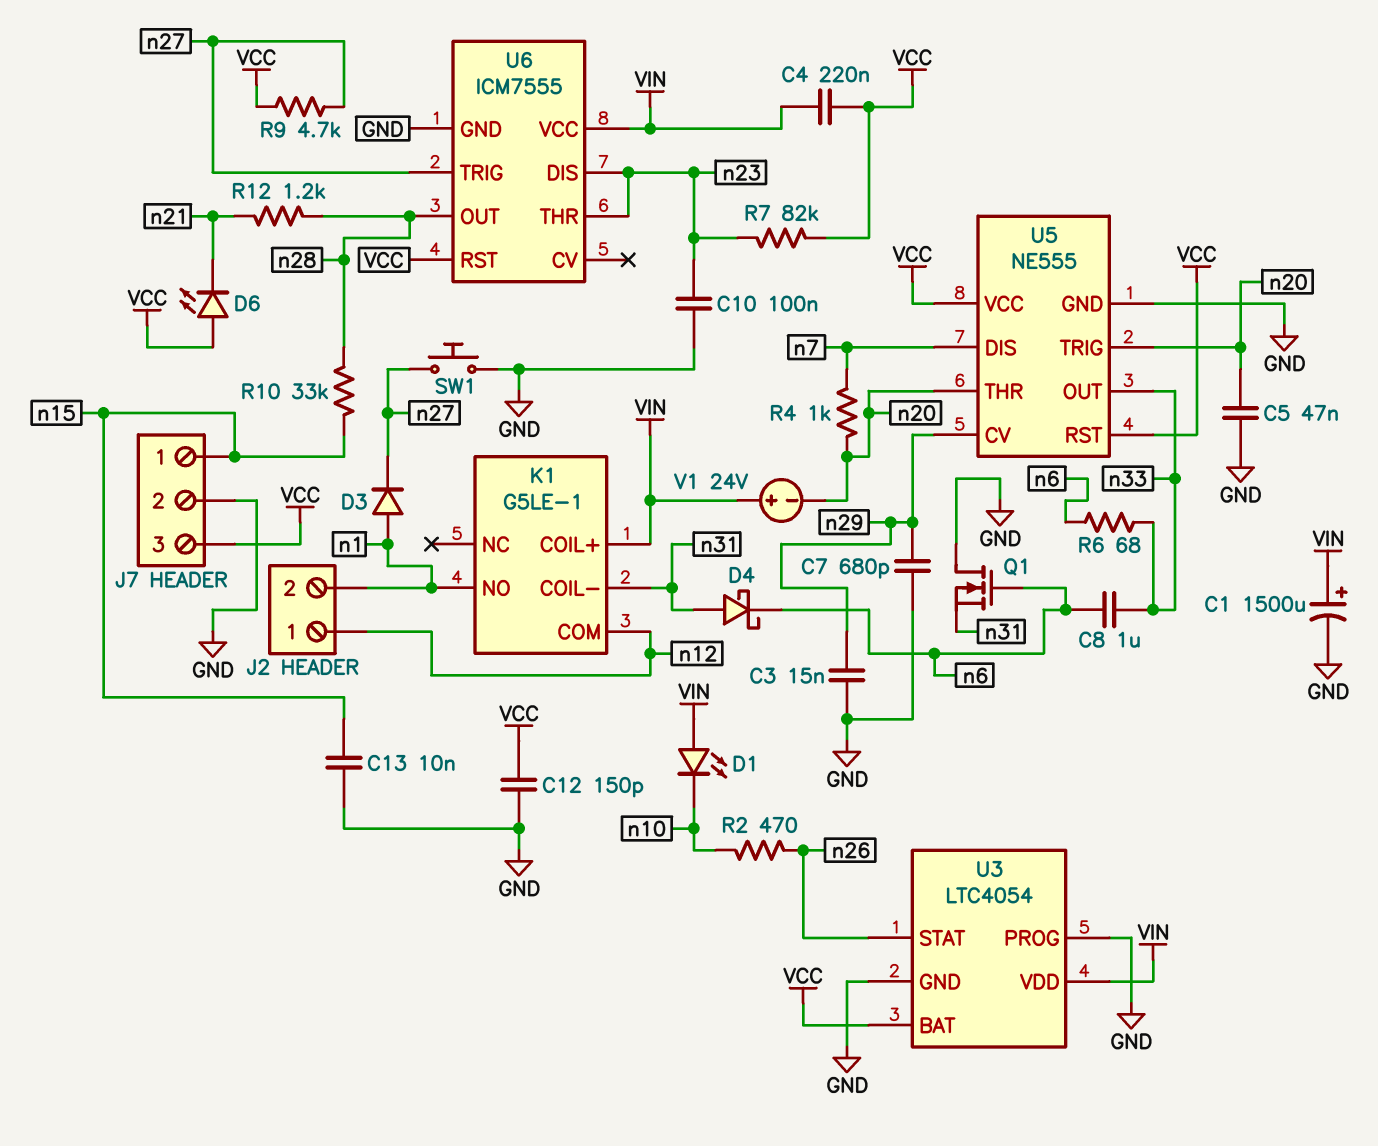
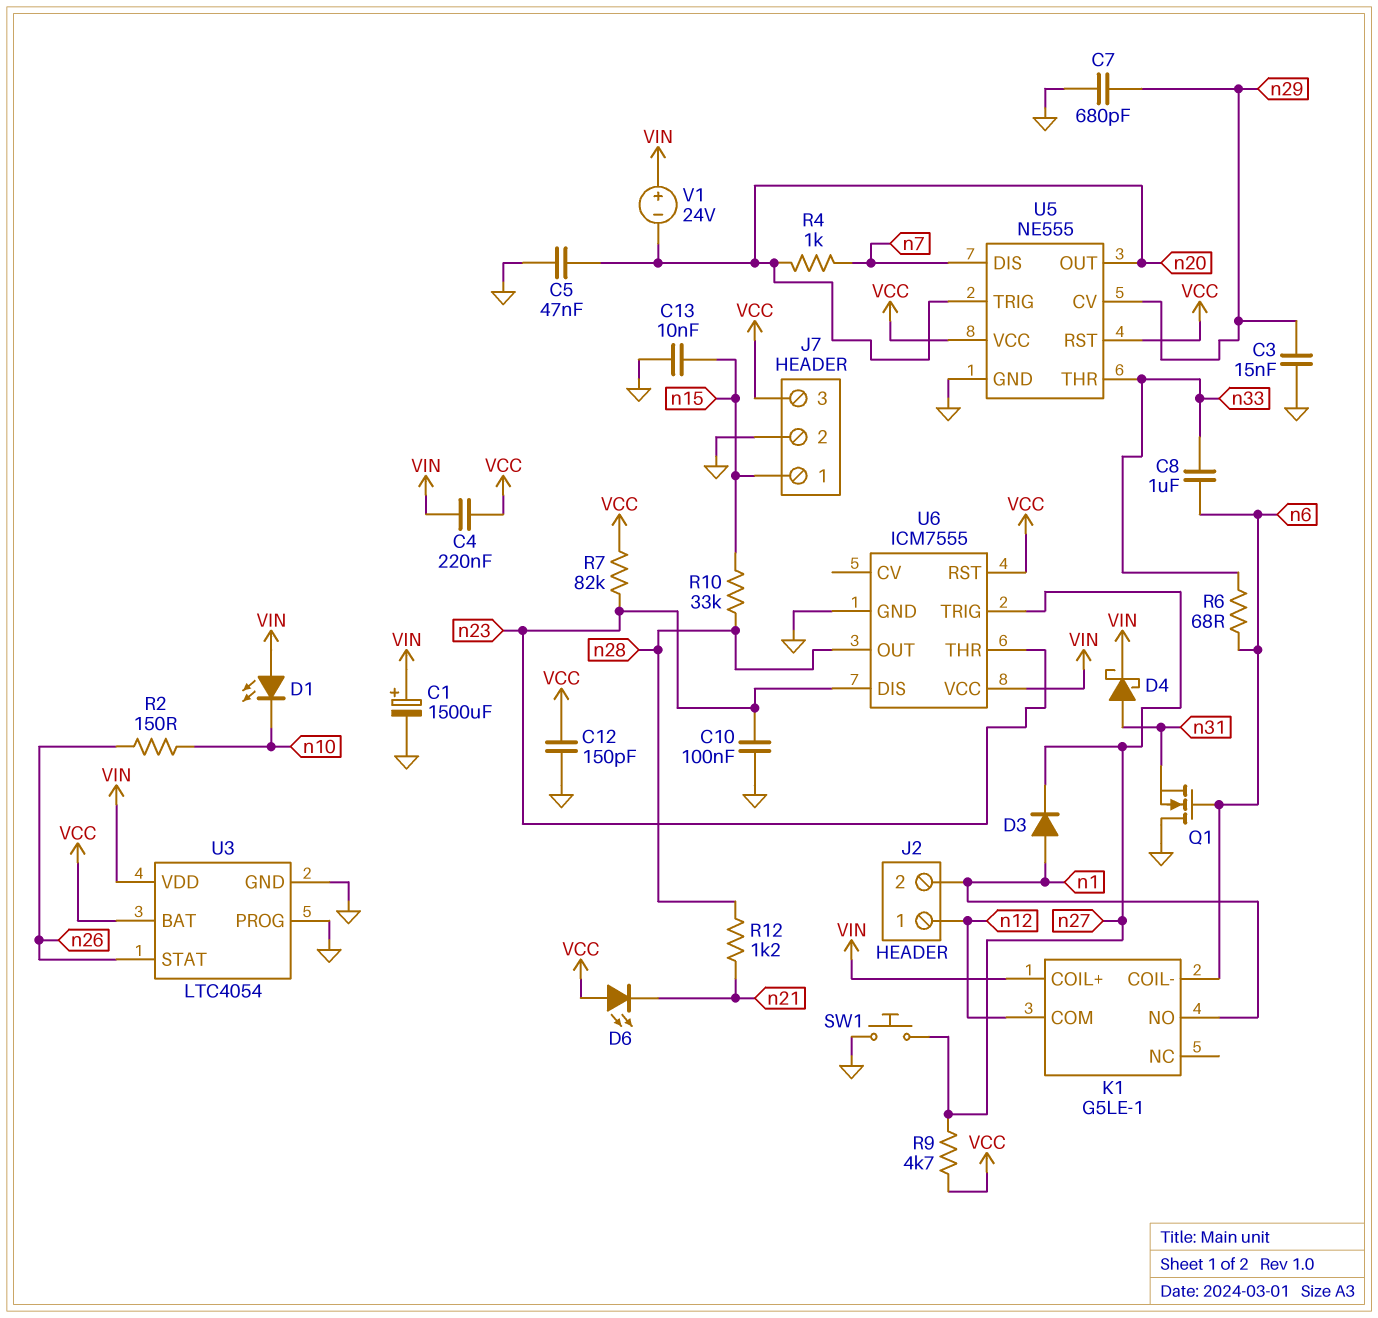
D4: schottky (A n31, K n6) -> schottky (A n31, K VIN)
K1 pin COIL-: n31 -> n6
R2: 470 (n10, n26) -> 150 (n10, n26)
U5 pin OUT: n33 -> n20
U5 pin THR: n20 -> n33

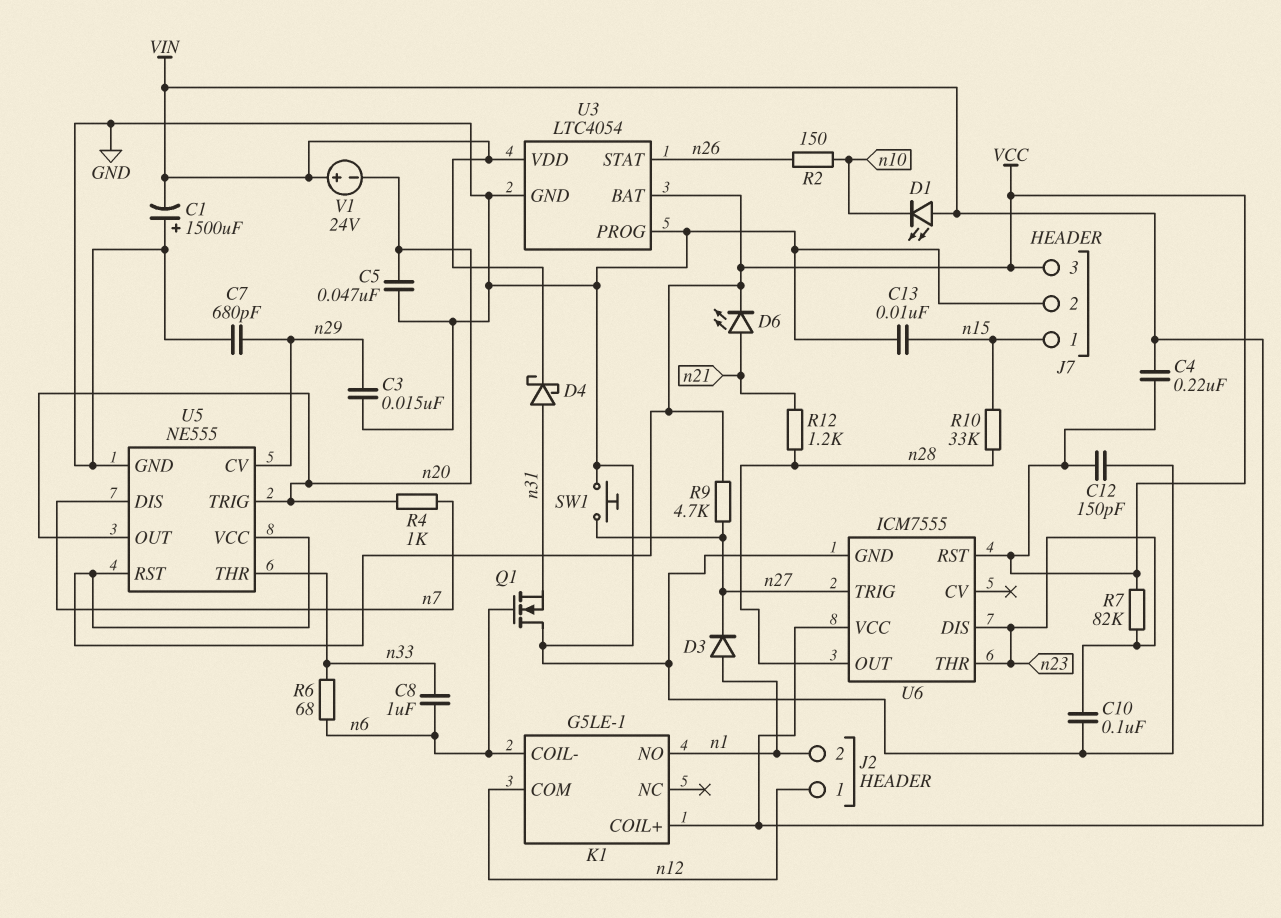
C1: 1500uF (plus VIN, minus GND) -> 1500uF (plus GND, minus VIN)
D6: LED (A VCC, K n21) -> LED (A n21, K VCC)

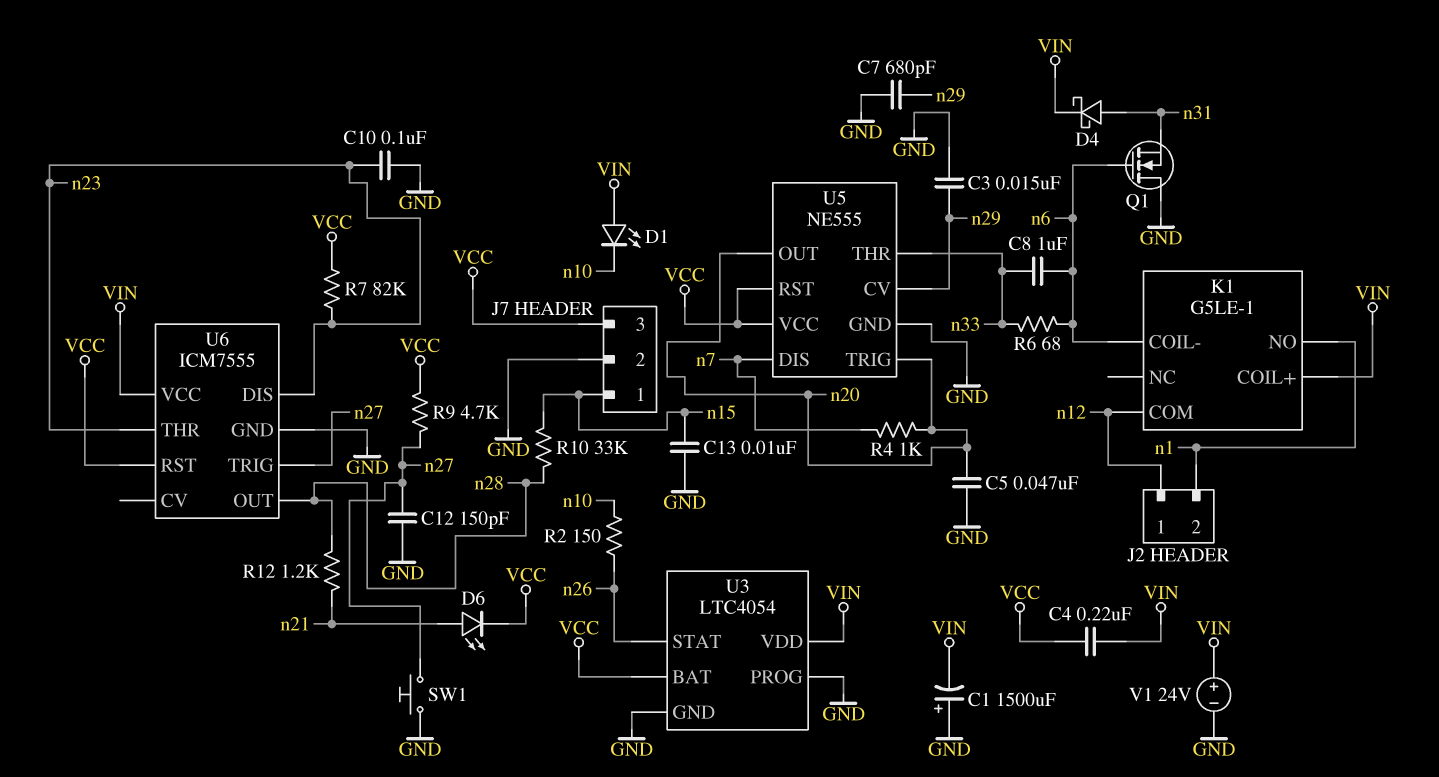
C12: 150pF (GND, VCC) -> 150pF (GND, n27)
D3: diode (A n1, K n27) -> none
V1: 24V (plus VIN, minus n20) -> 24V (plus VIN, minus GND)

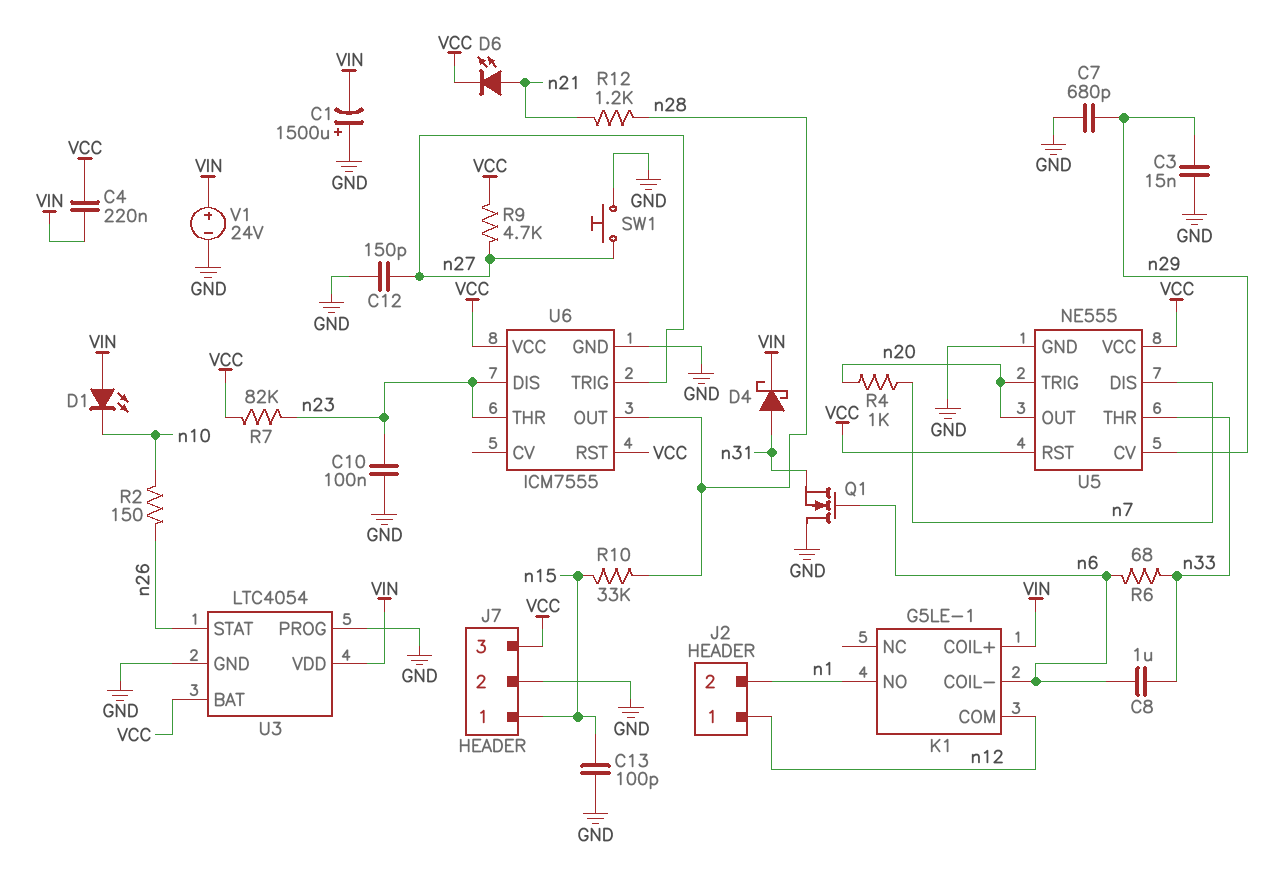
C5: 47nF (GND, n20) -> none
C13: 10nF (GND, n15) -> 100pF (GND, n15)
U6 pin VCC: VIN -> VCC

